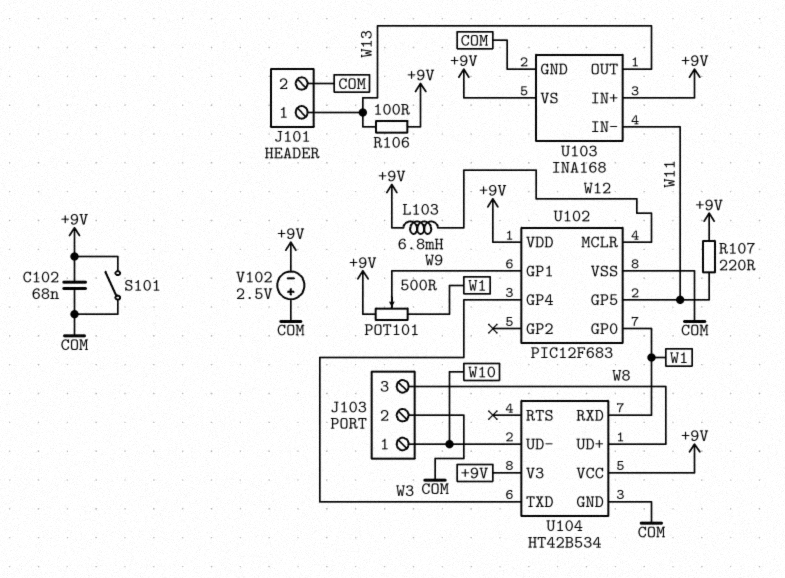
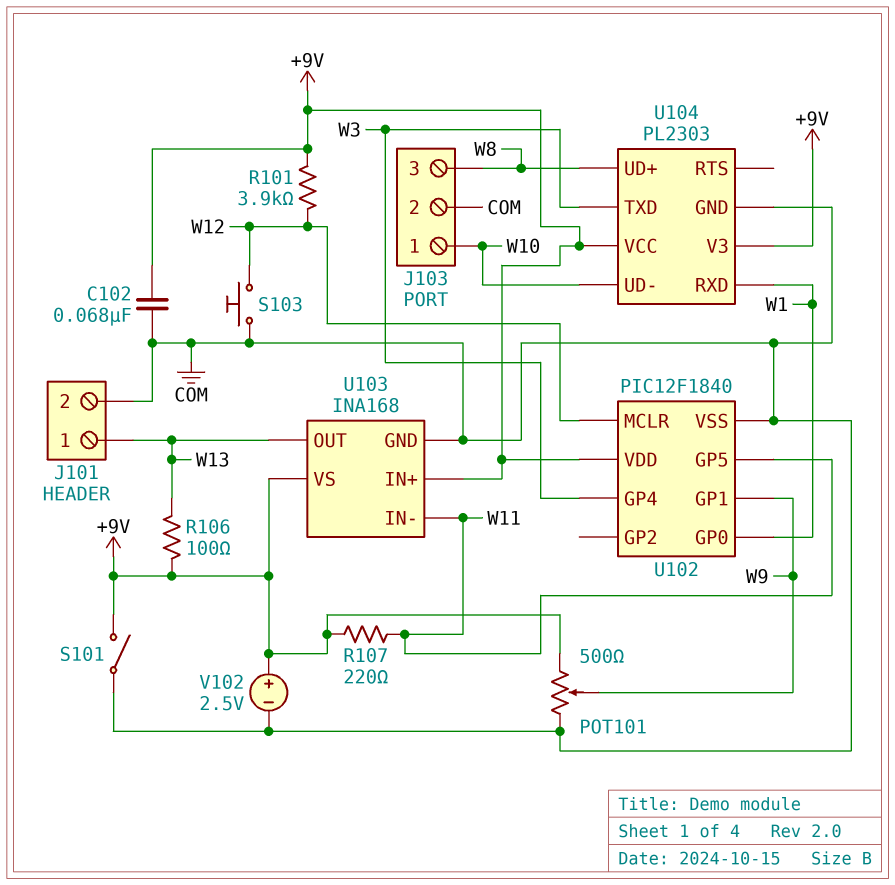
L103: 6.8mH (+9V, W12) -> none
POT101: 500 (+9V, W1, wiper W9) -> 500 (+9V, COM, wiper W9)
R101: none -> 3.9k (+9V, W12)
S103: none -> button (COM, W12)
U102: PIC12F683 -> PIC12F1840
U104: HT42B534 -> PL2303
V102: 2.5V (plus COM, minus +9V) -> 2.5V (plus +9V, minus COM)

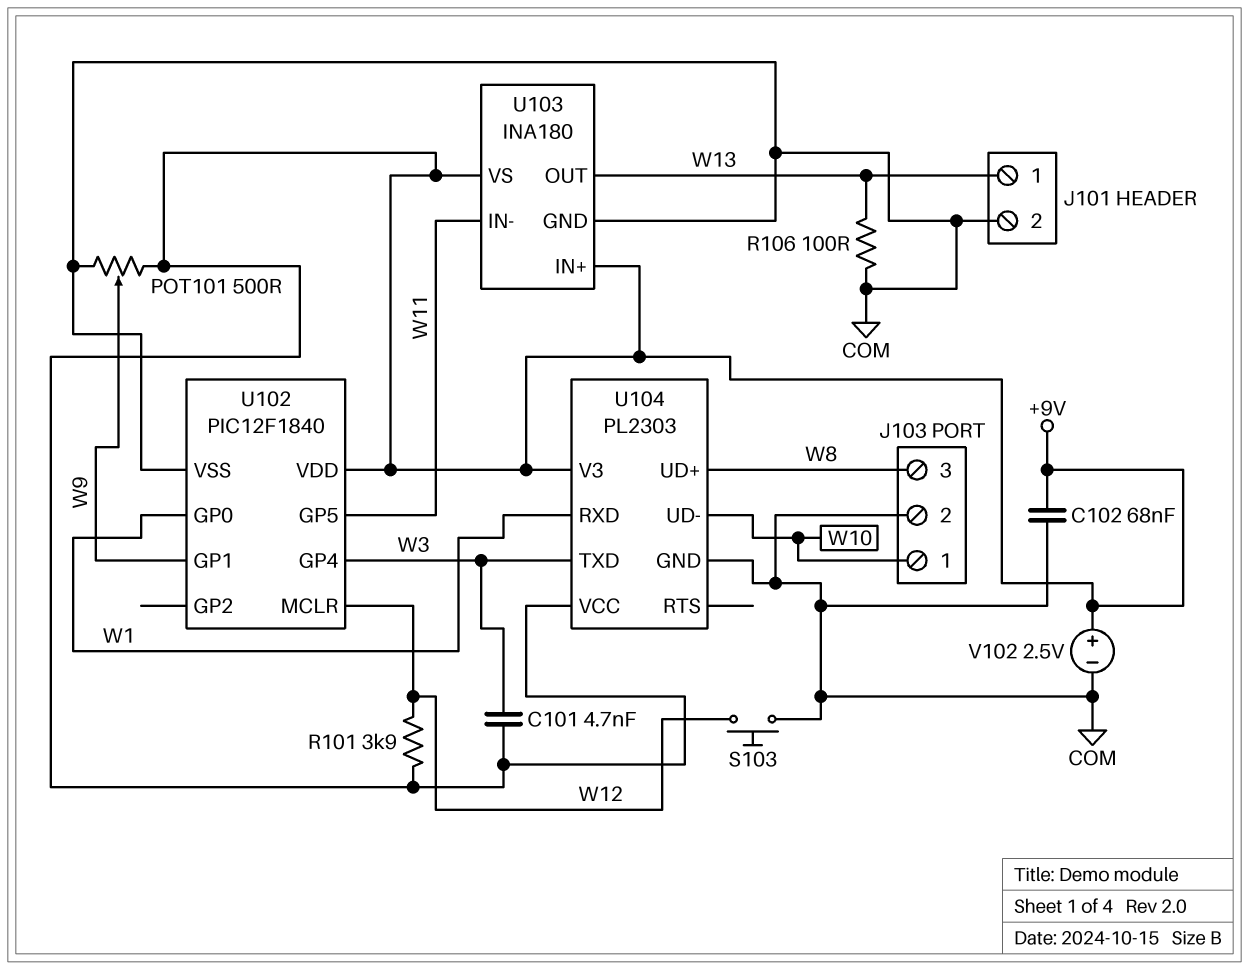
C101: none -> 4.7nF (+9V, W3)
R106: 100 (+9V, W13) -> 100 (COM, W13)
R107: 220 (+9V, W11) -> none
S101: switch (+9V, COM) -> none
U103: INA168 -> INA180

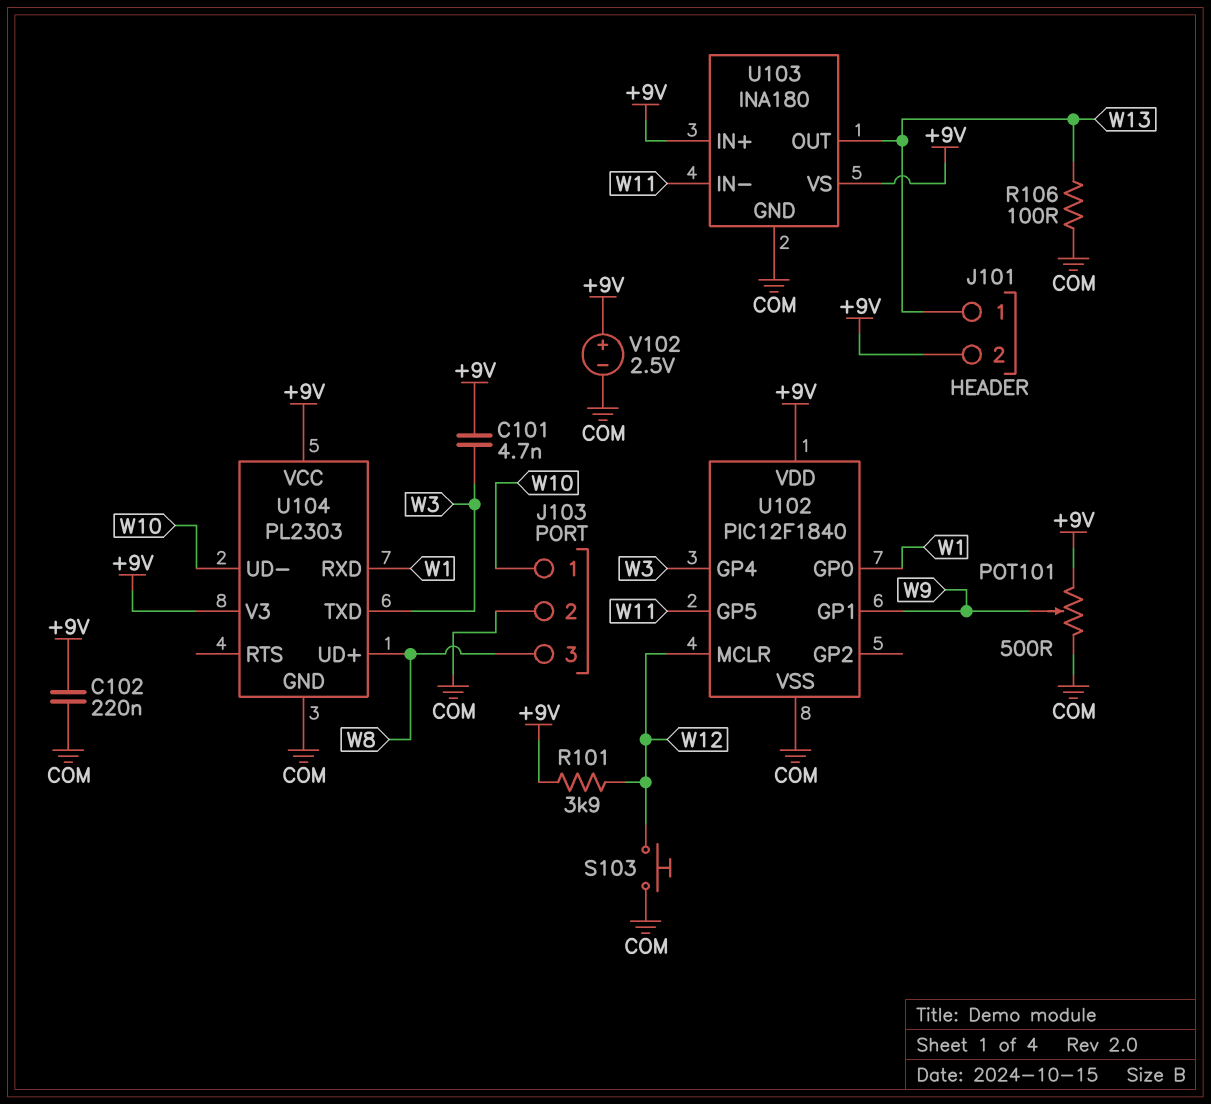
C102: 68nF (+9V, COM) -> 220nF (+9V, COM)
J101 pin 2: COM -> +9V

